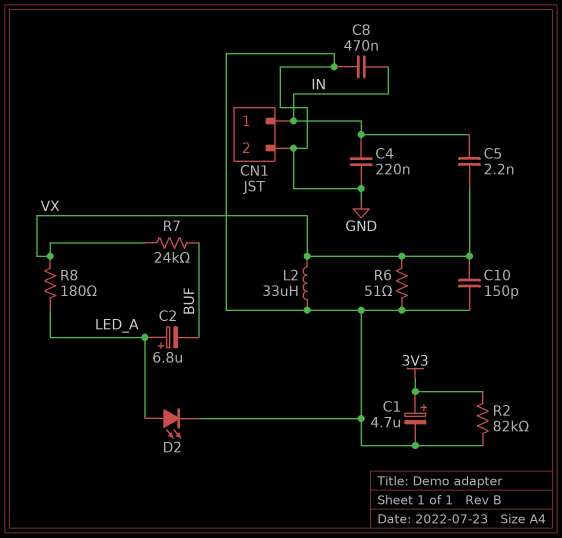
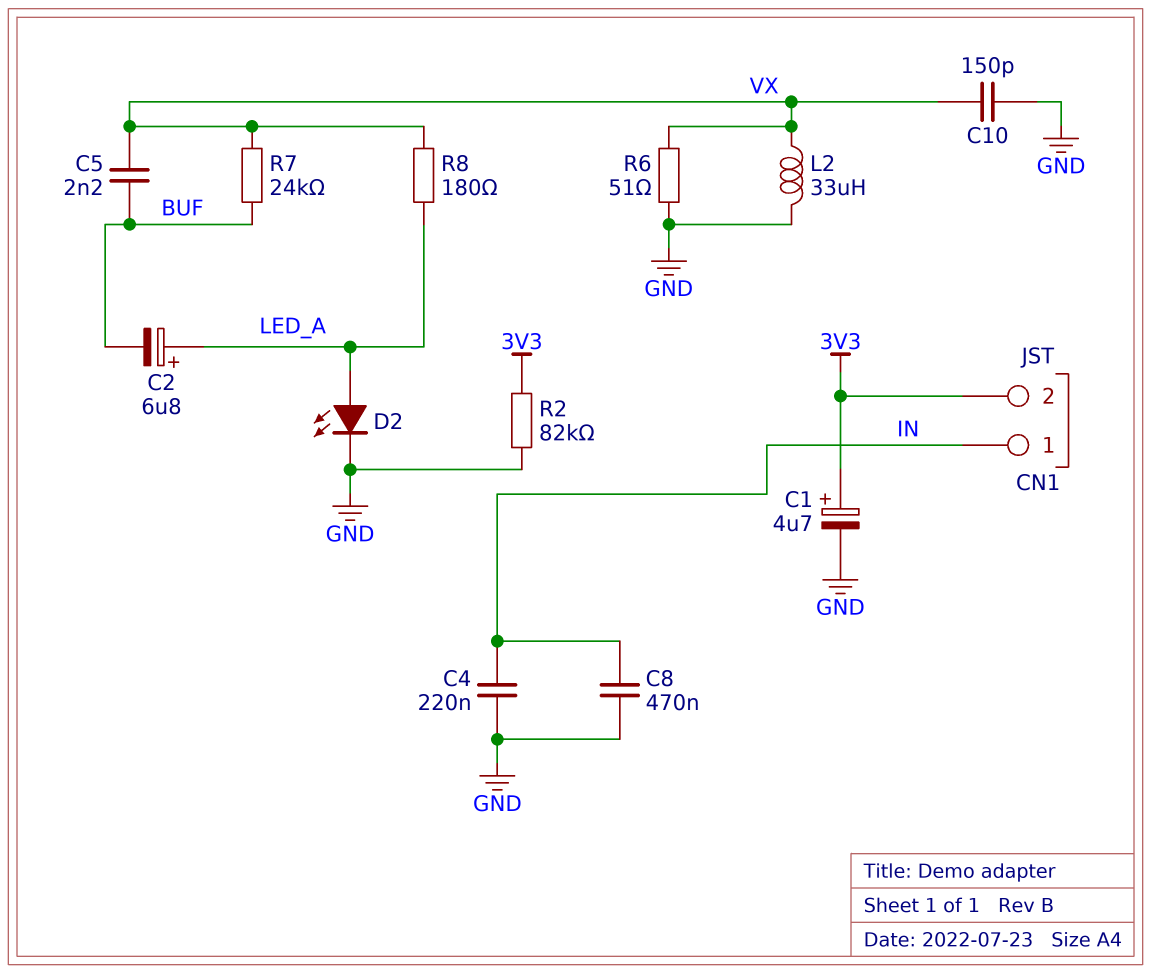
C5: 2.2nF (IN, VX) -> 2.2nF (BUF, VX)
CN1 pin 2: GND -> 3V3

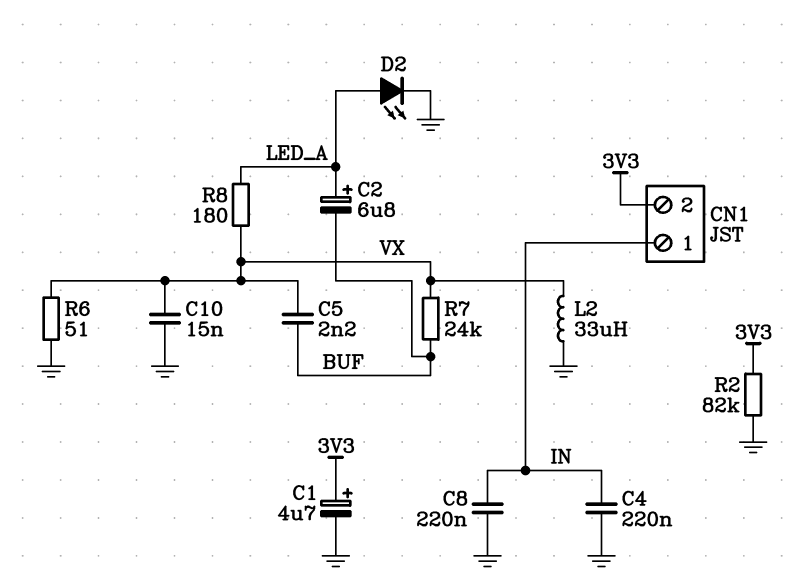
C8: 470nF (GND, IN) -> 220nF (GND, IN)
C10: 150pF (GND, VX) -> 15nF (GND, VX)

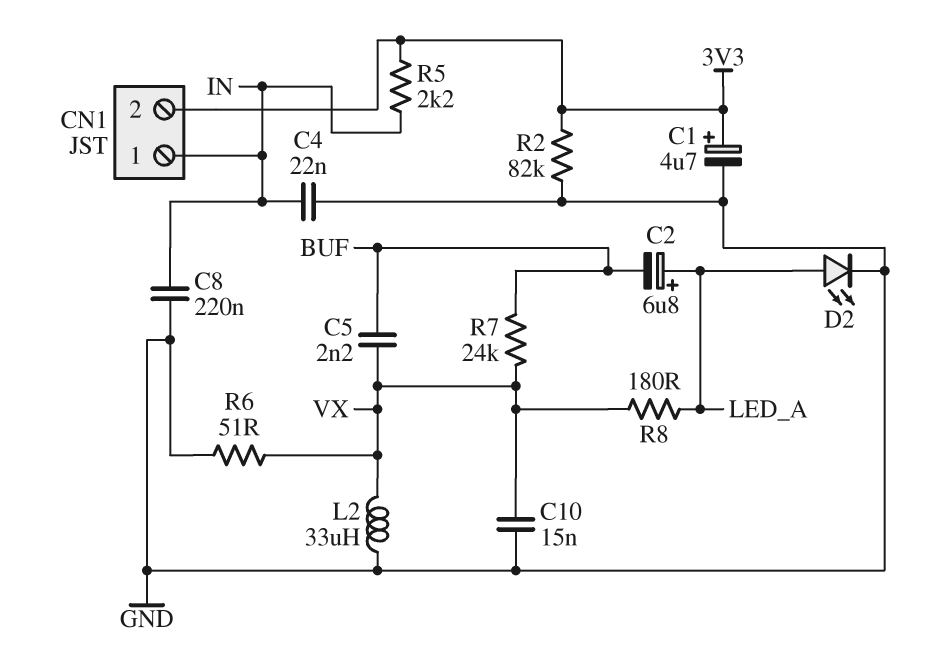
C4: 220nF (GND, IN) -> 22nF (GND, IN)
R5: none -> 2.2k (3V3, IN)

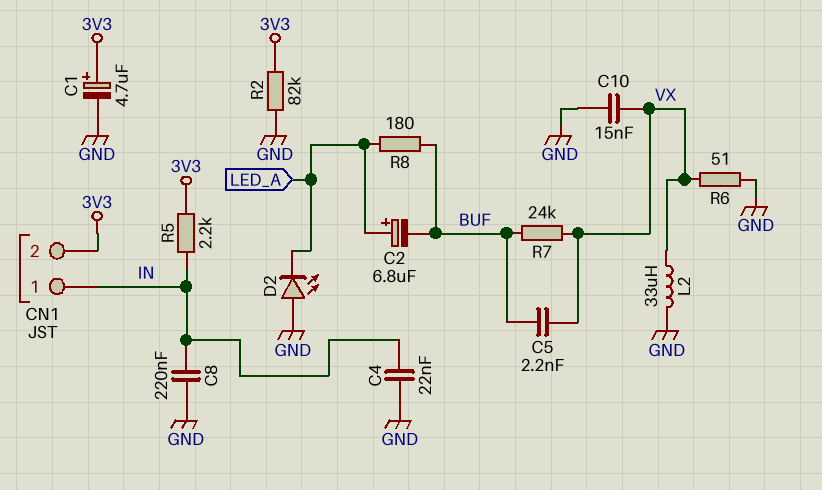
D2: LED (A LED_A, K GND) -> LED (A GND, K LED_A)
R8: 180 (LED_A, VX) -> 180 (BUF, LED_A)

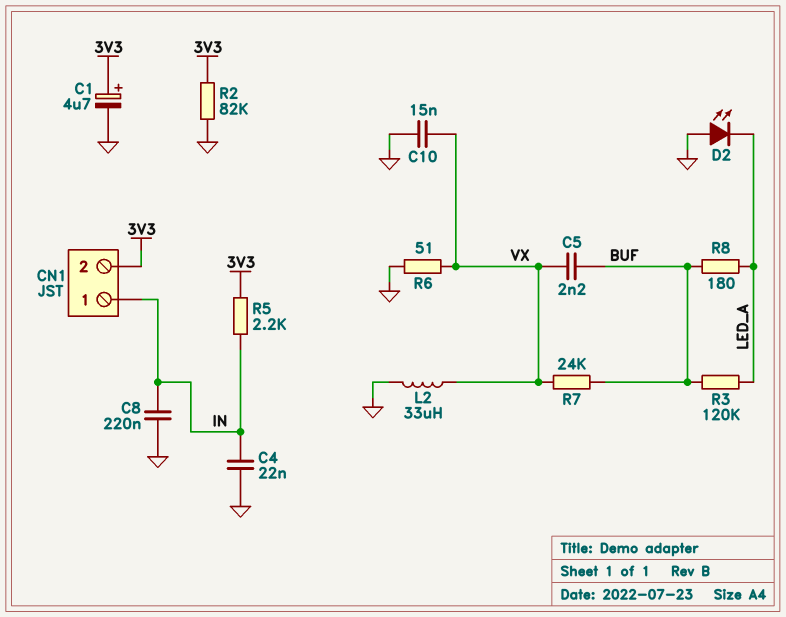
C2: 6.8uF (plus LED_A, minus BUF) -> none
R3: none -> 120k (BUF, LED_A)

